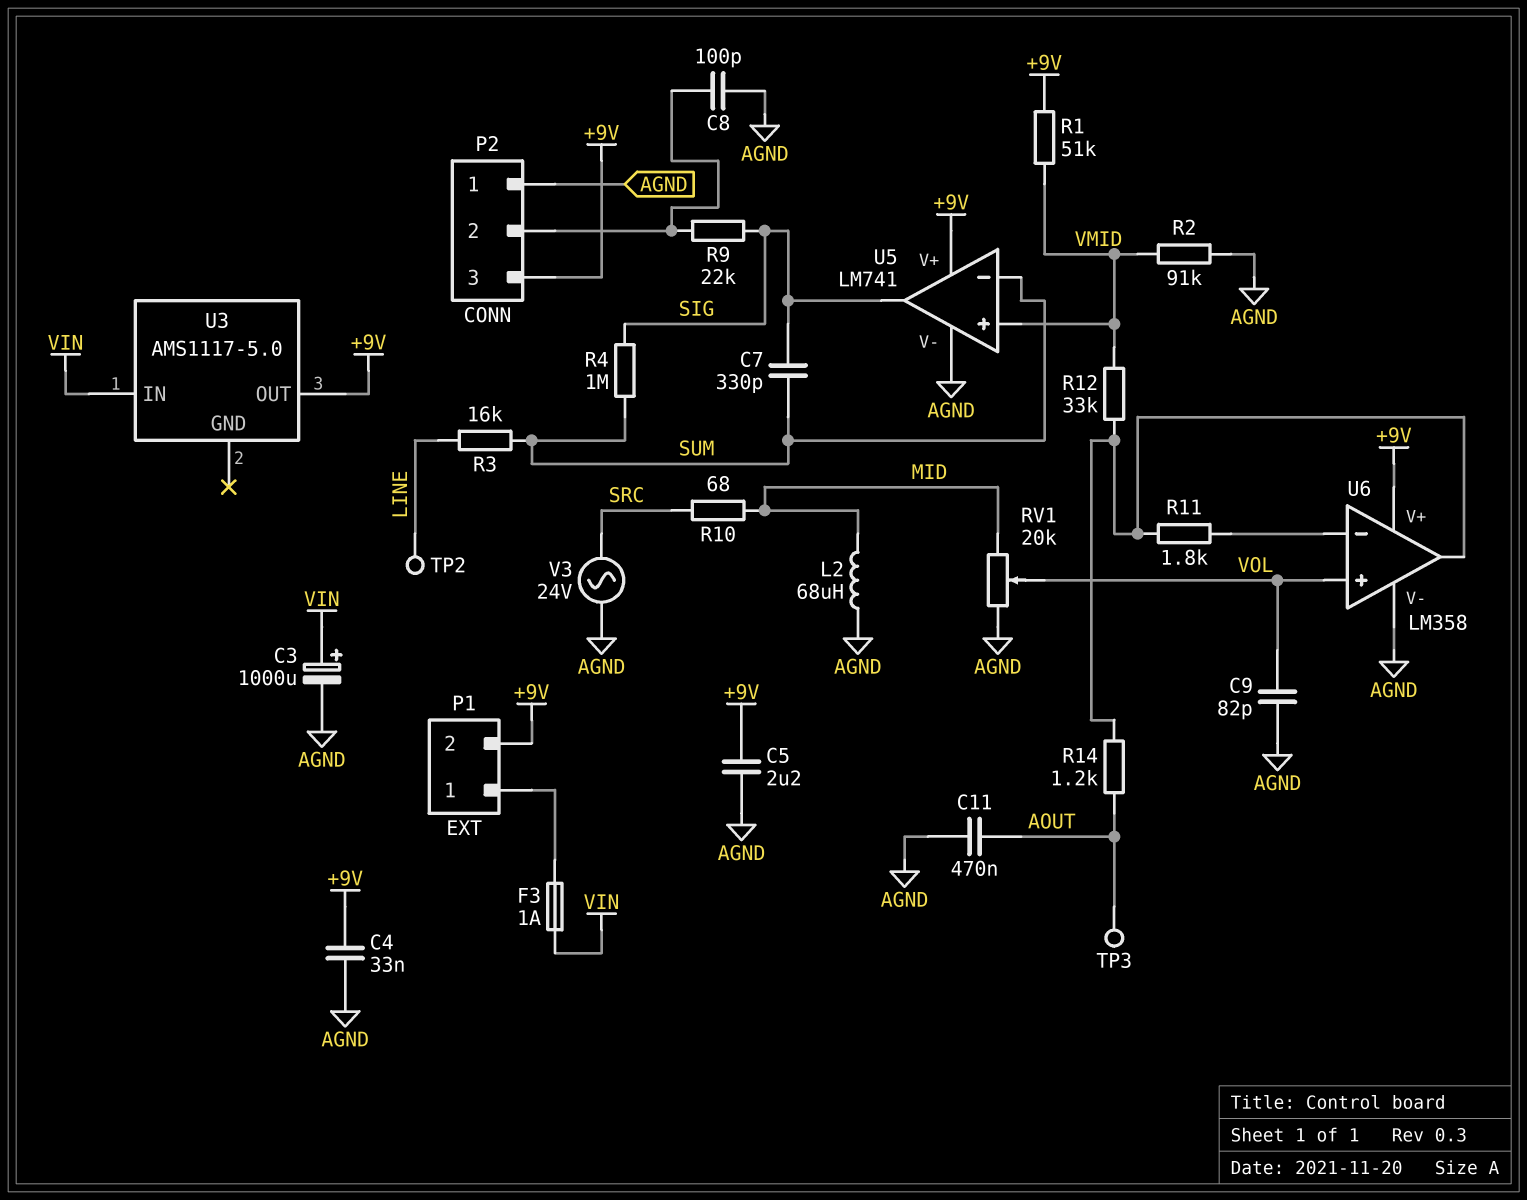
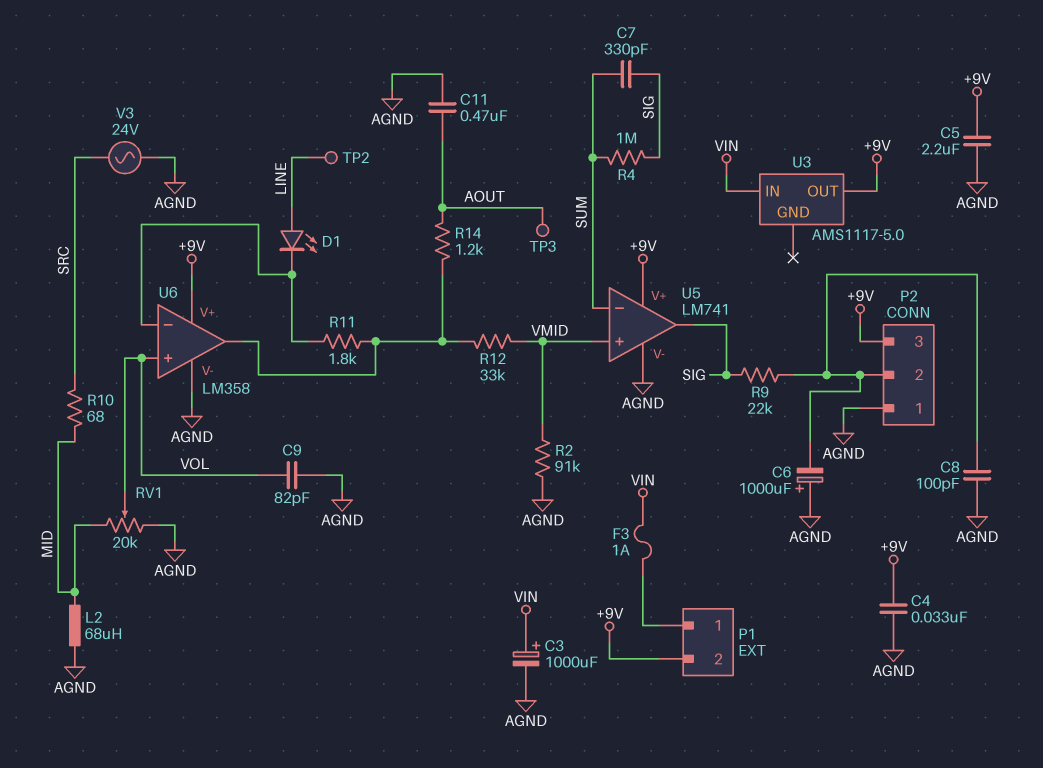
C6: none -> 1000uF (plus AGND, minus P2/2)
D1: none -> LED (A LINE, K U6/in-)
R1: 51k (+9V, VMID) -> none
R3: 16k (LINE, SUM) -> none

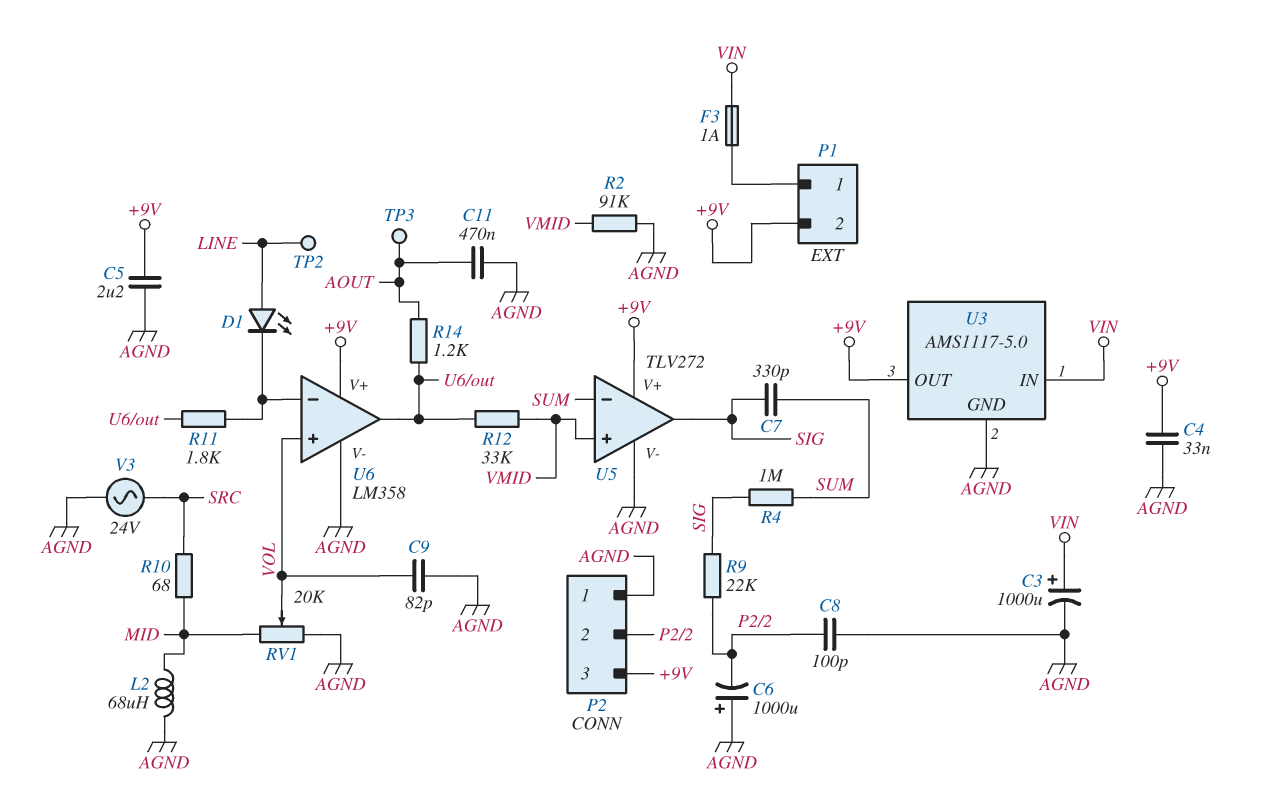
U3 pin GND: none -> AGND
U5: LM741 -> TLV272

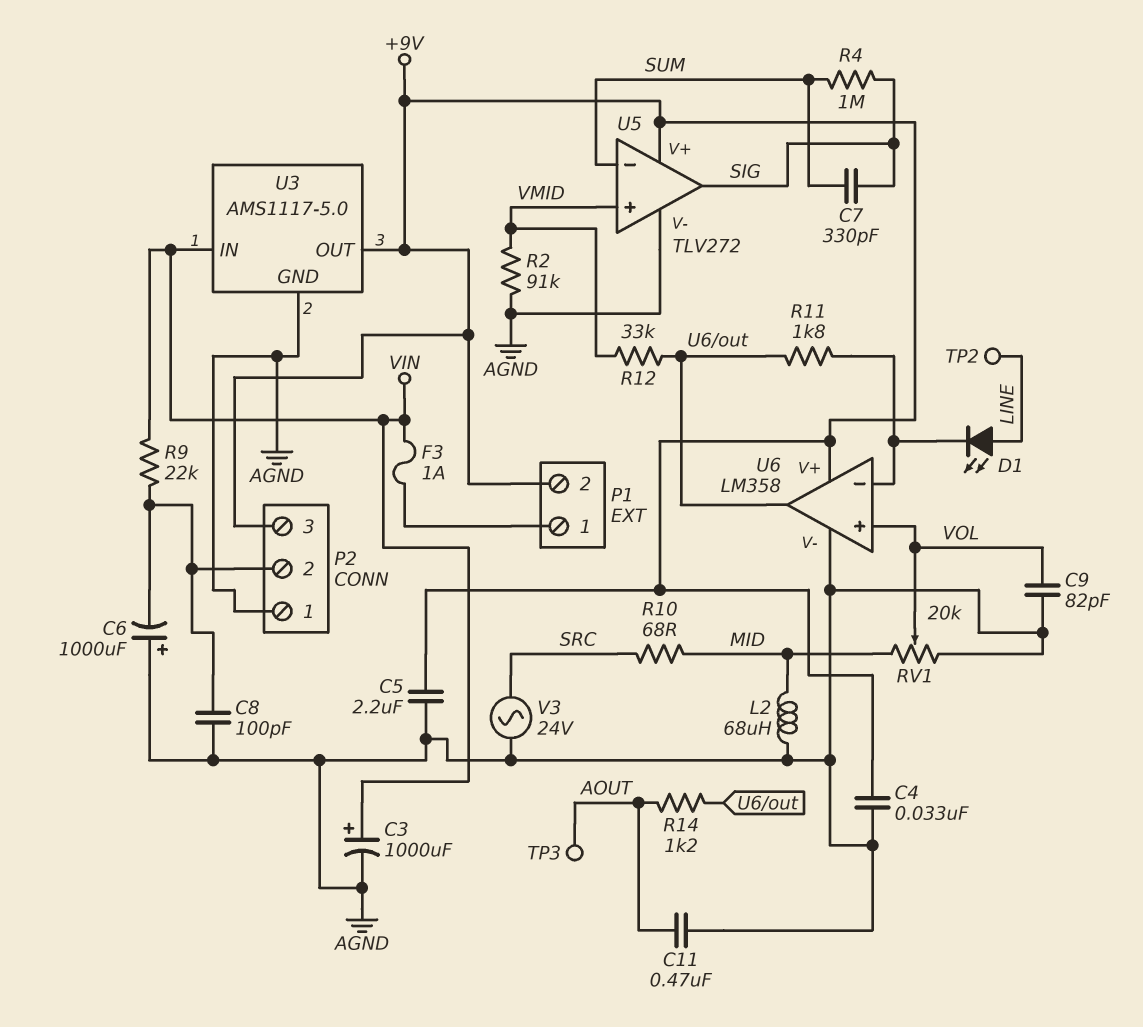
R9: 22k (P2/2, SIG) -> 22k (P2/2, VIN)

